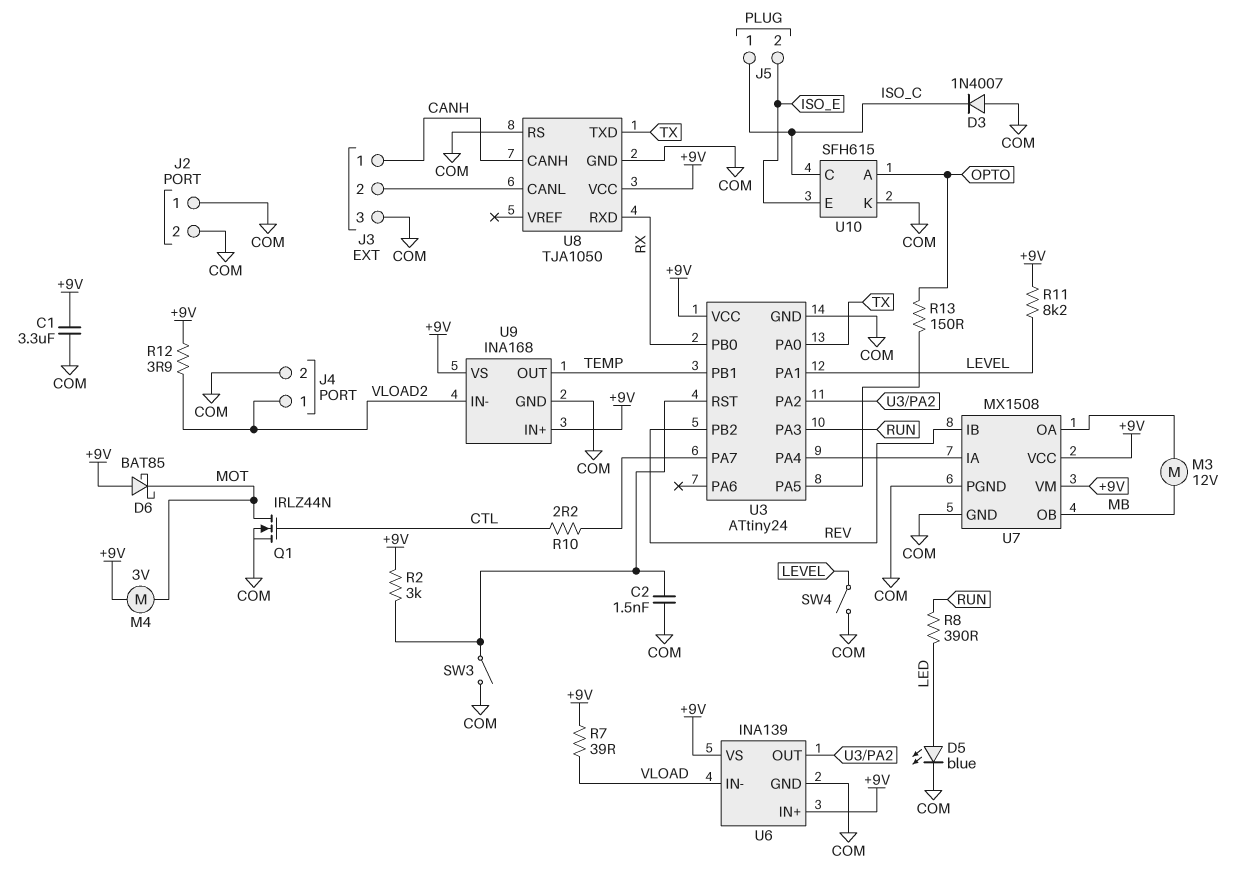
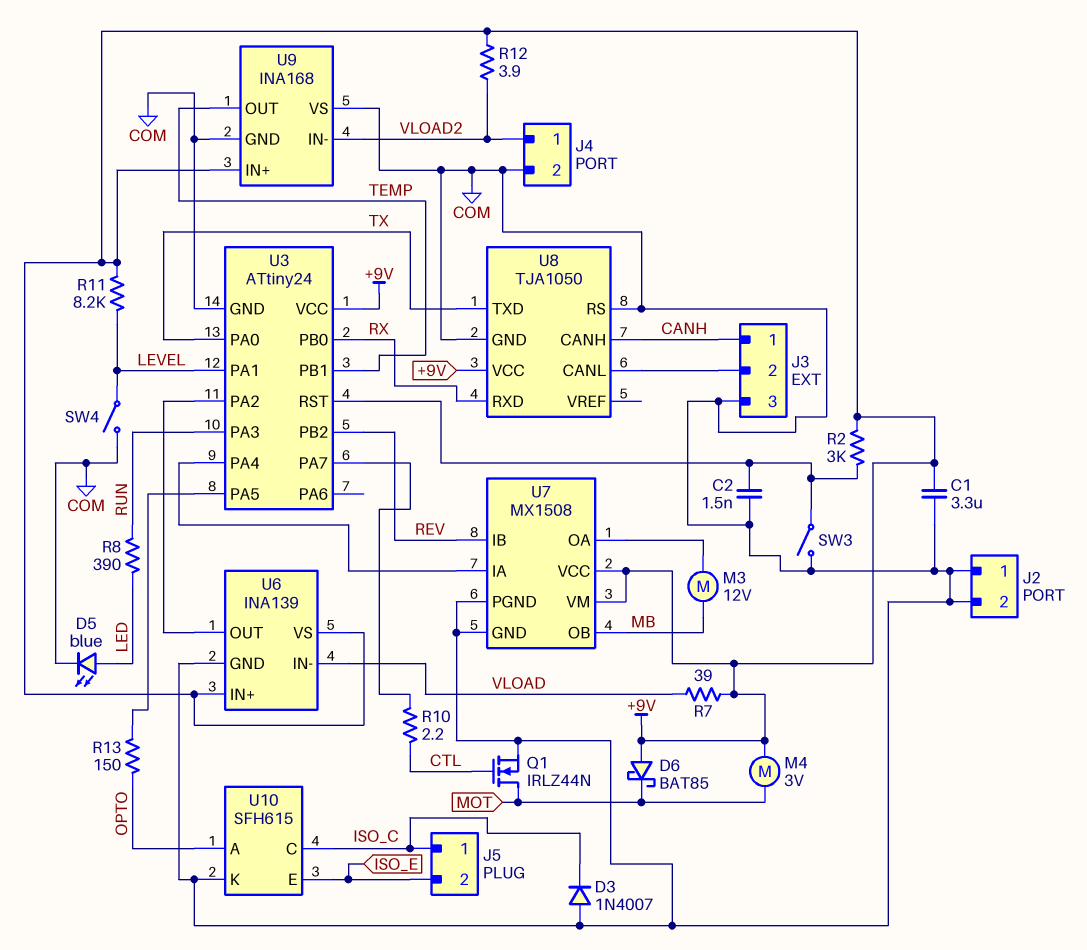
U9 pin VS: +9V -> COM

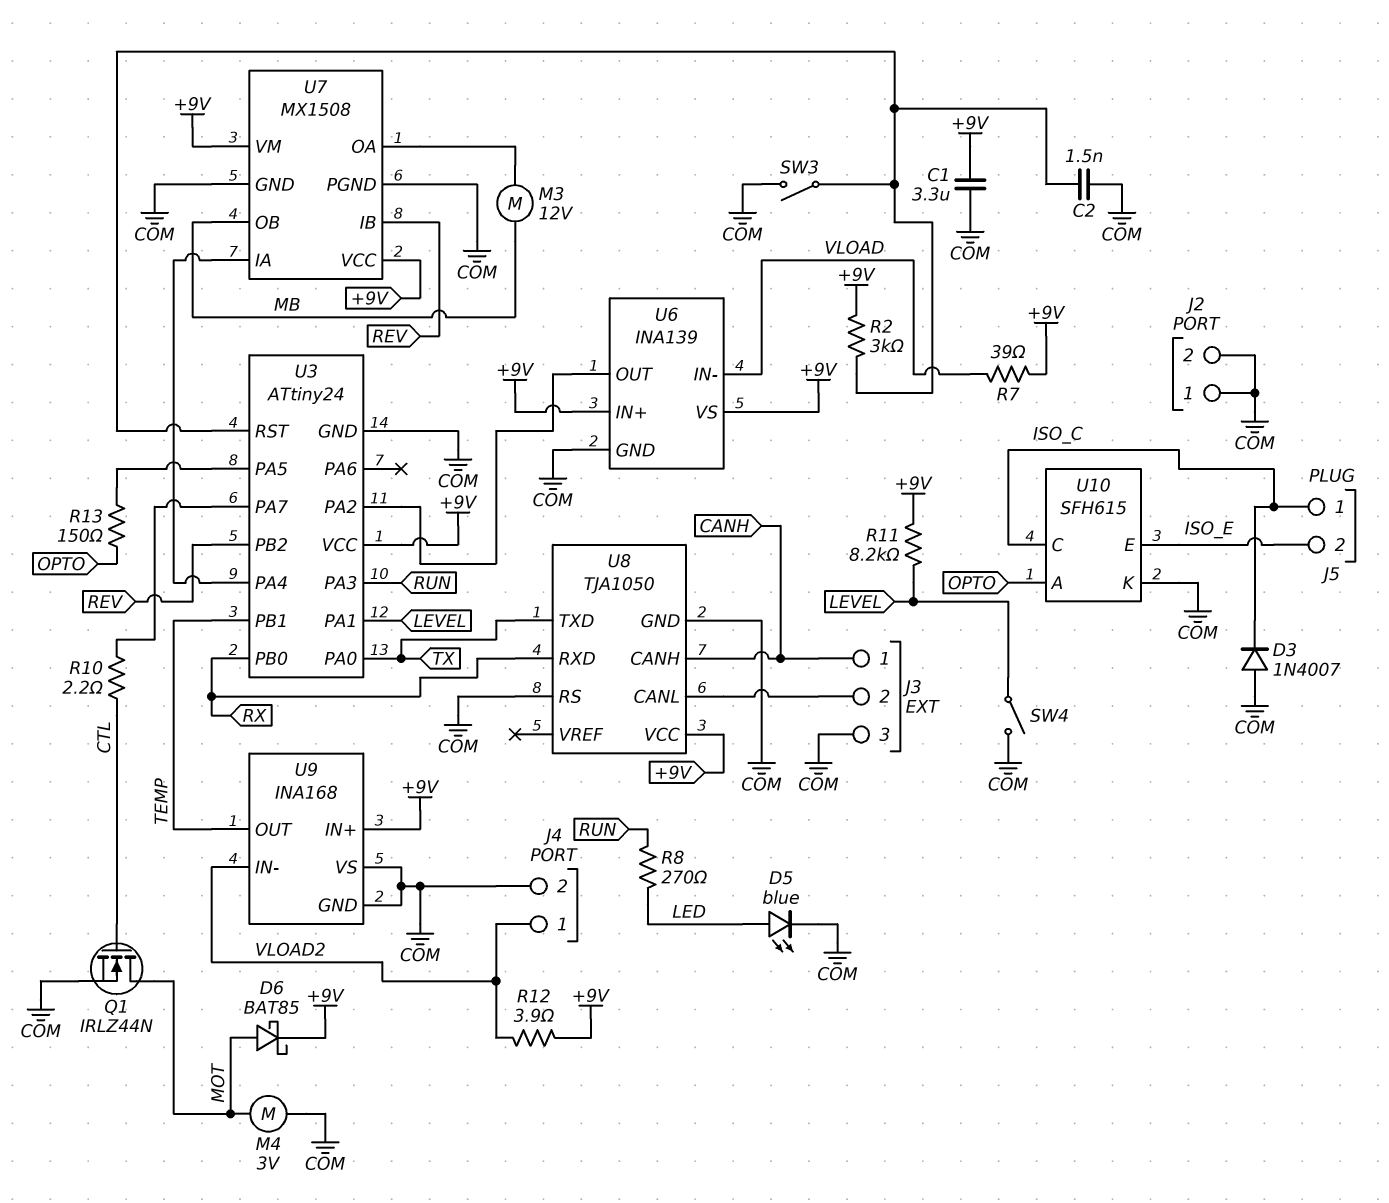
D6: schottky BAT85 (A +9V, K MOT) -> schottky BAT85 (A MOT, K +9V)
M4: motor 3V (+9V, MOT) -> motor 3V (COM, MOT)
R8: 390 (LED, RUN) -> 270 (LED, RUN)

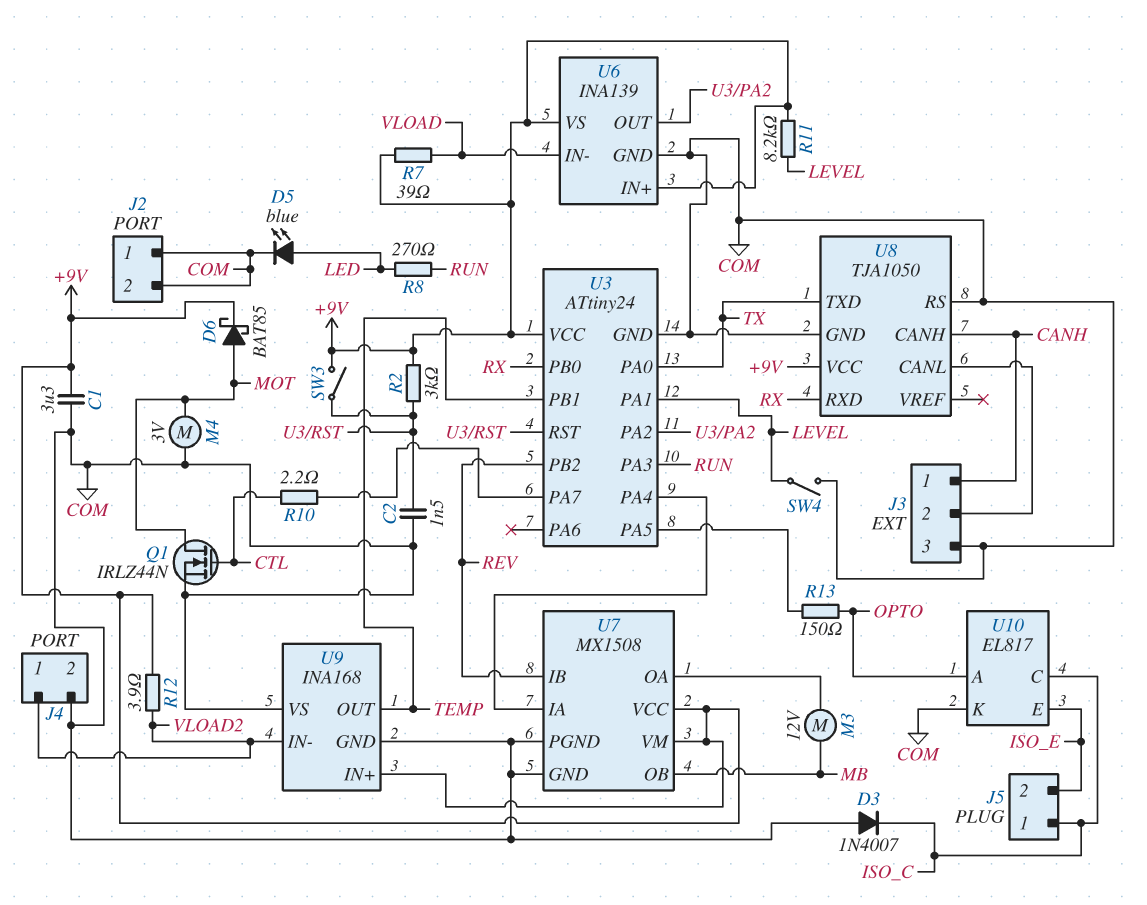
SW3: switch (COM, U3/RST) -> switch (+9V, U3/RST)
U10: SFH615 -> EL817

